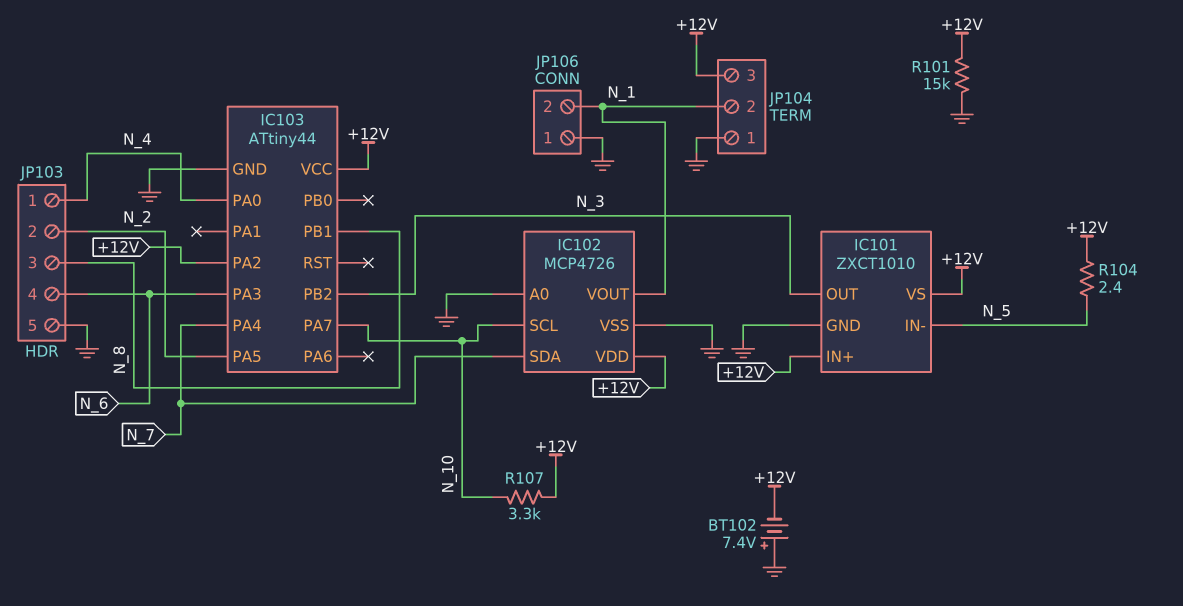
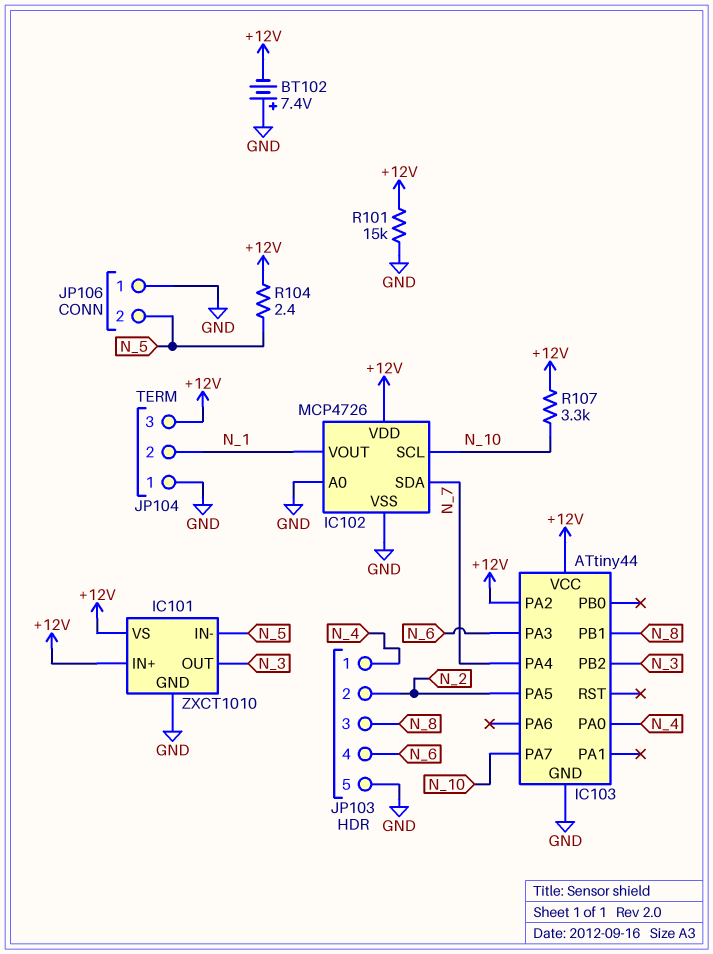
JP106 pin 2: N_1 -> N_5

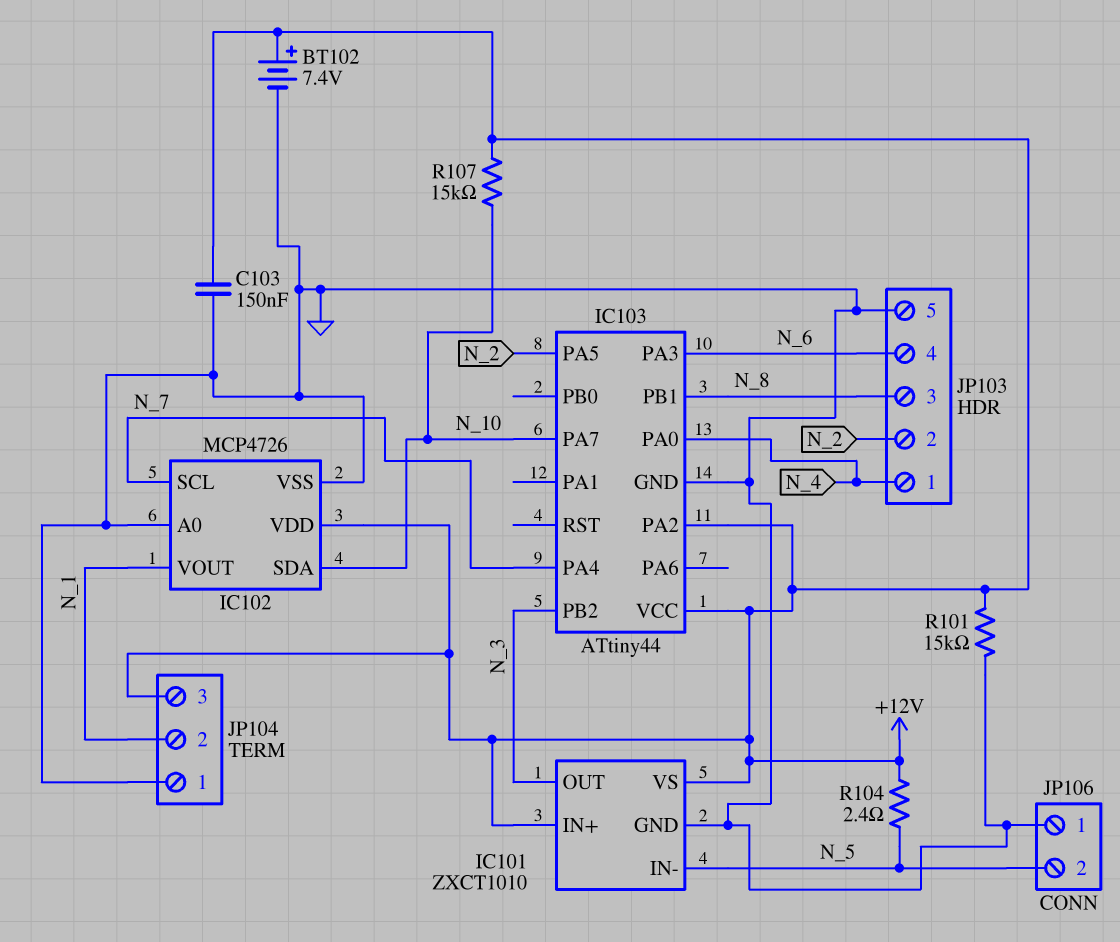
BT102: 7.4V (plus GND, minus +12V) -> 7.4V (plus +12V, minus GND)
C103: none -> 150nF (+12V, GND)
IC102 pin SCL: N_10 -> N_7
IC102 pin SDA: N_7 -> N_10
R107: 3.3k (+12V, N_10) -> 15k (+12V, N_10)

